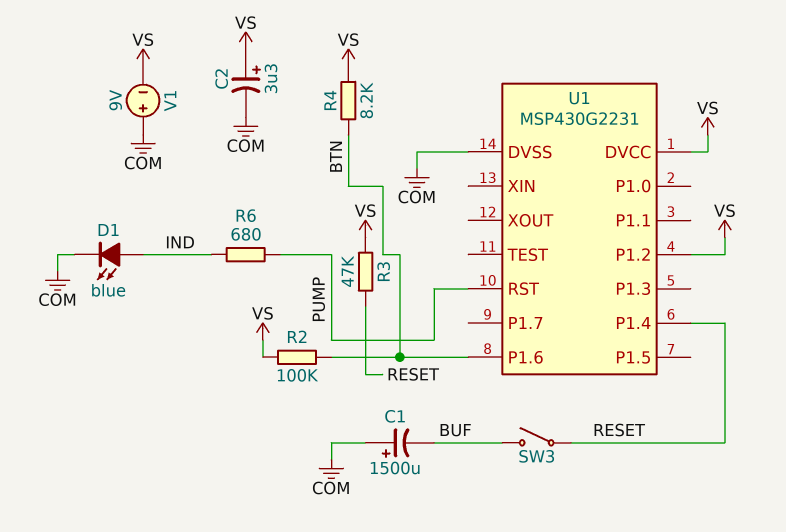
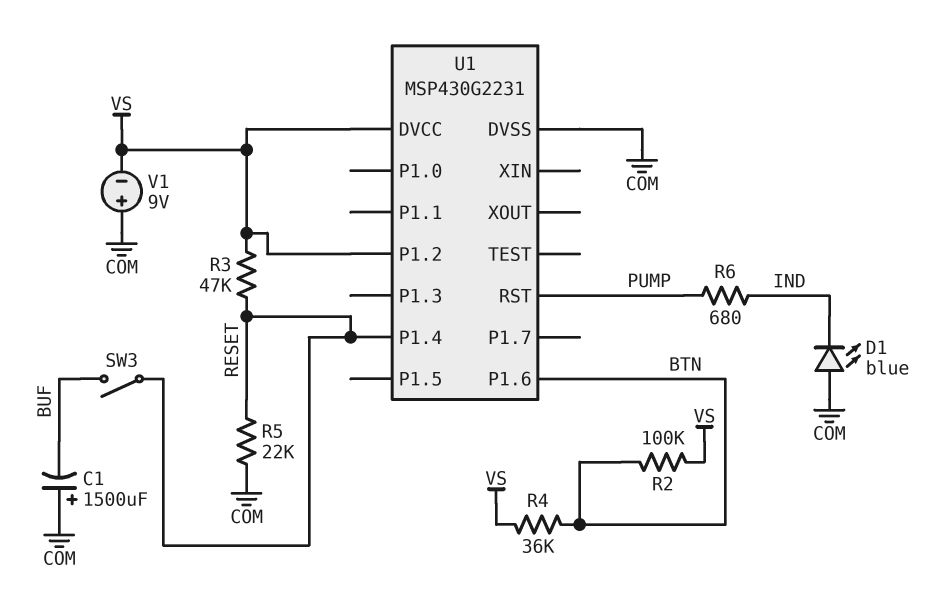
C2: 3.3uF (plus VS, minus COM) -> none
D1: LED blue (A IND, K COM) -> LED blue (A COM, K IND)
R4: 8.2k (BTN, VS) -> 36k (BTN, VS)
R5: none -> 22k (COM, RESET)

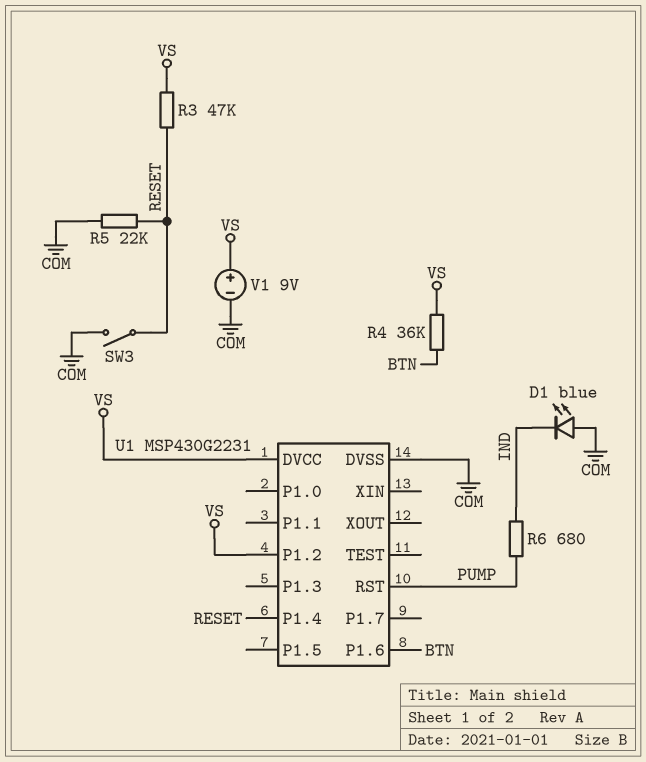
C1: 1500uF (plus COM, minus BUF) -> none
R2: 100k (BTN, VS) -> none
SW3: switch (BUF, RESET) -> switch (COM, RESET)
V1: 9V (plus COM, minus VS) -> 9V (plus VS, minus COM)

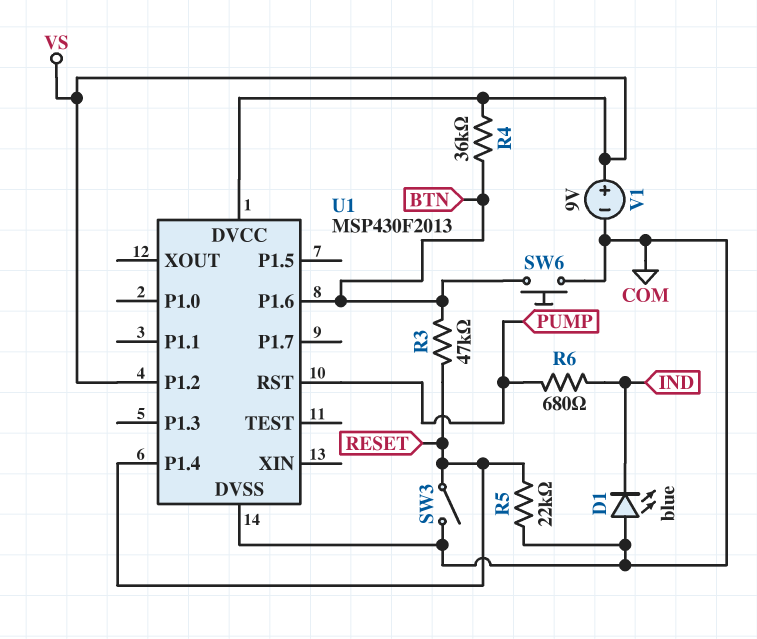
R3: 47k (RESET, VS) -> 47k (BTN, RESET)
SW6: none -> button (BTN, COM)
U1: MSP430G2231 -> MSP430F2013

